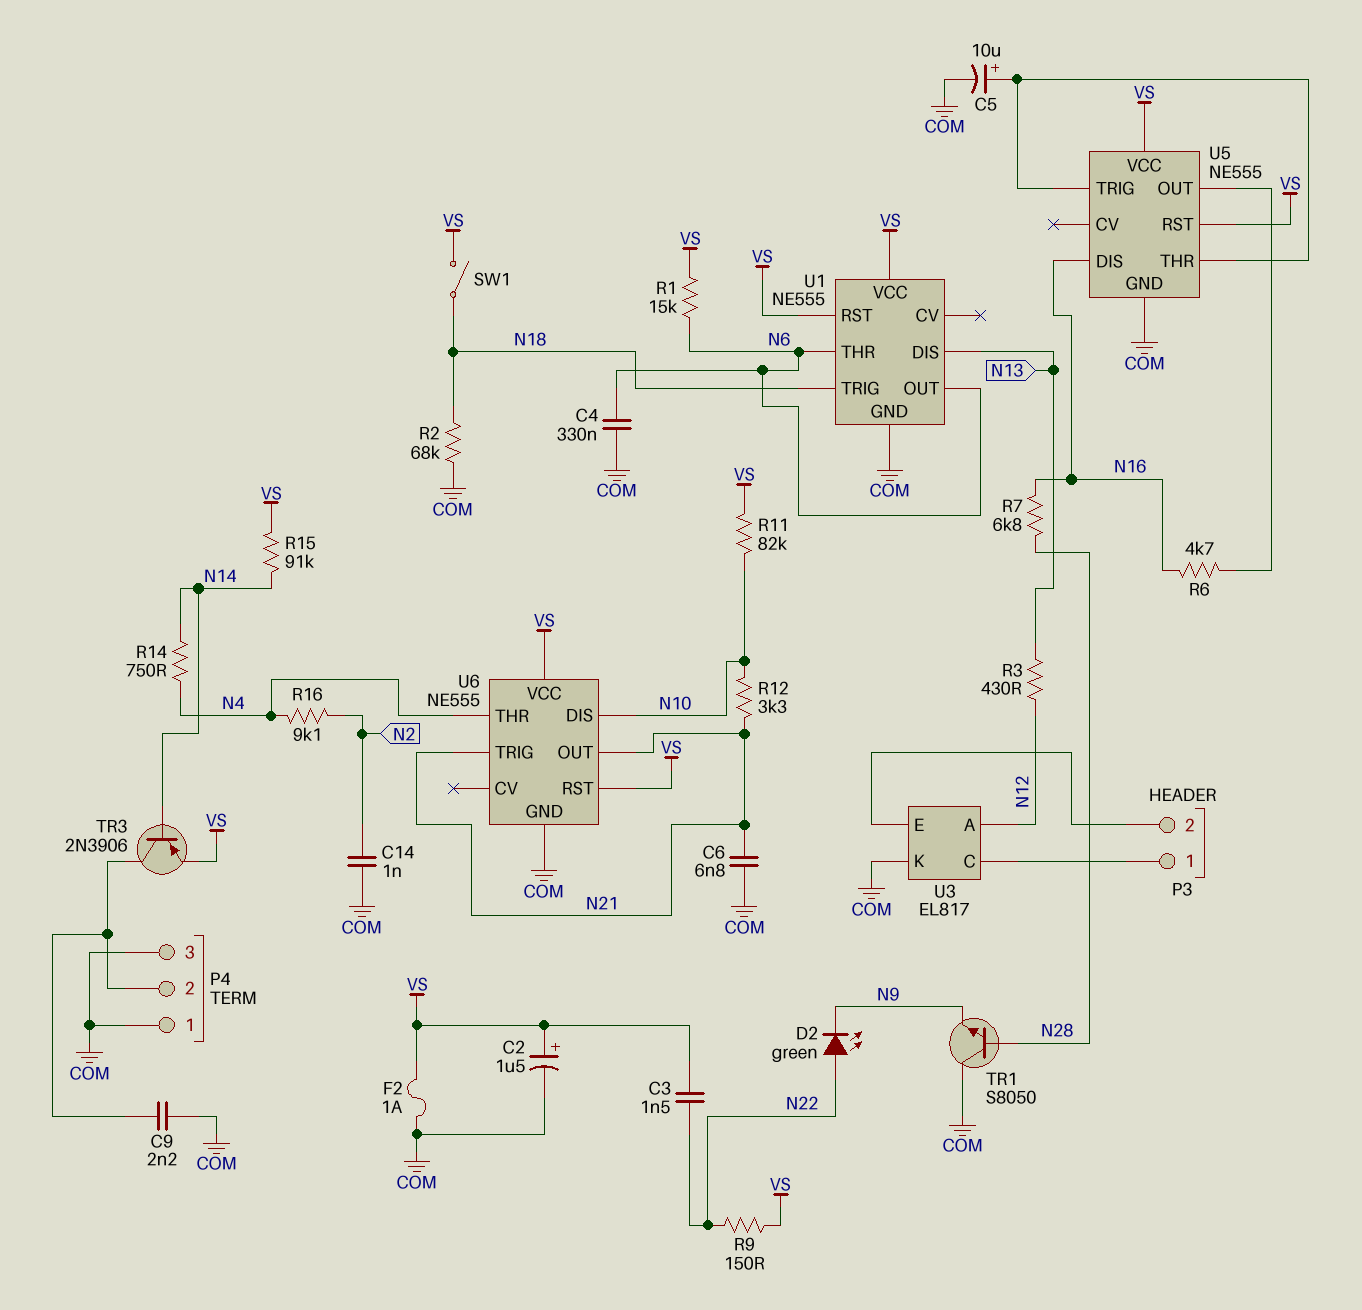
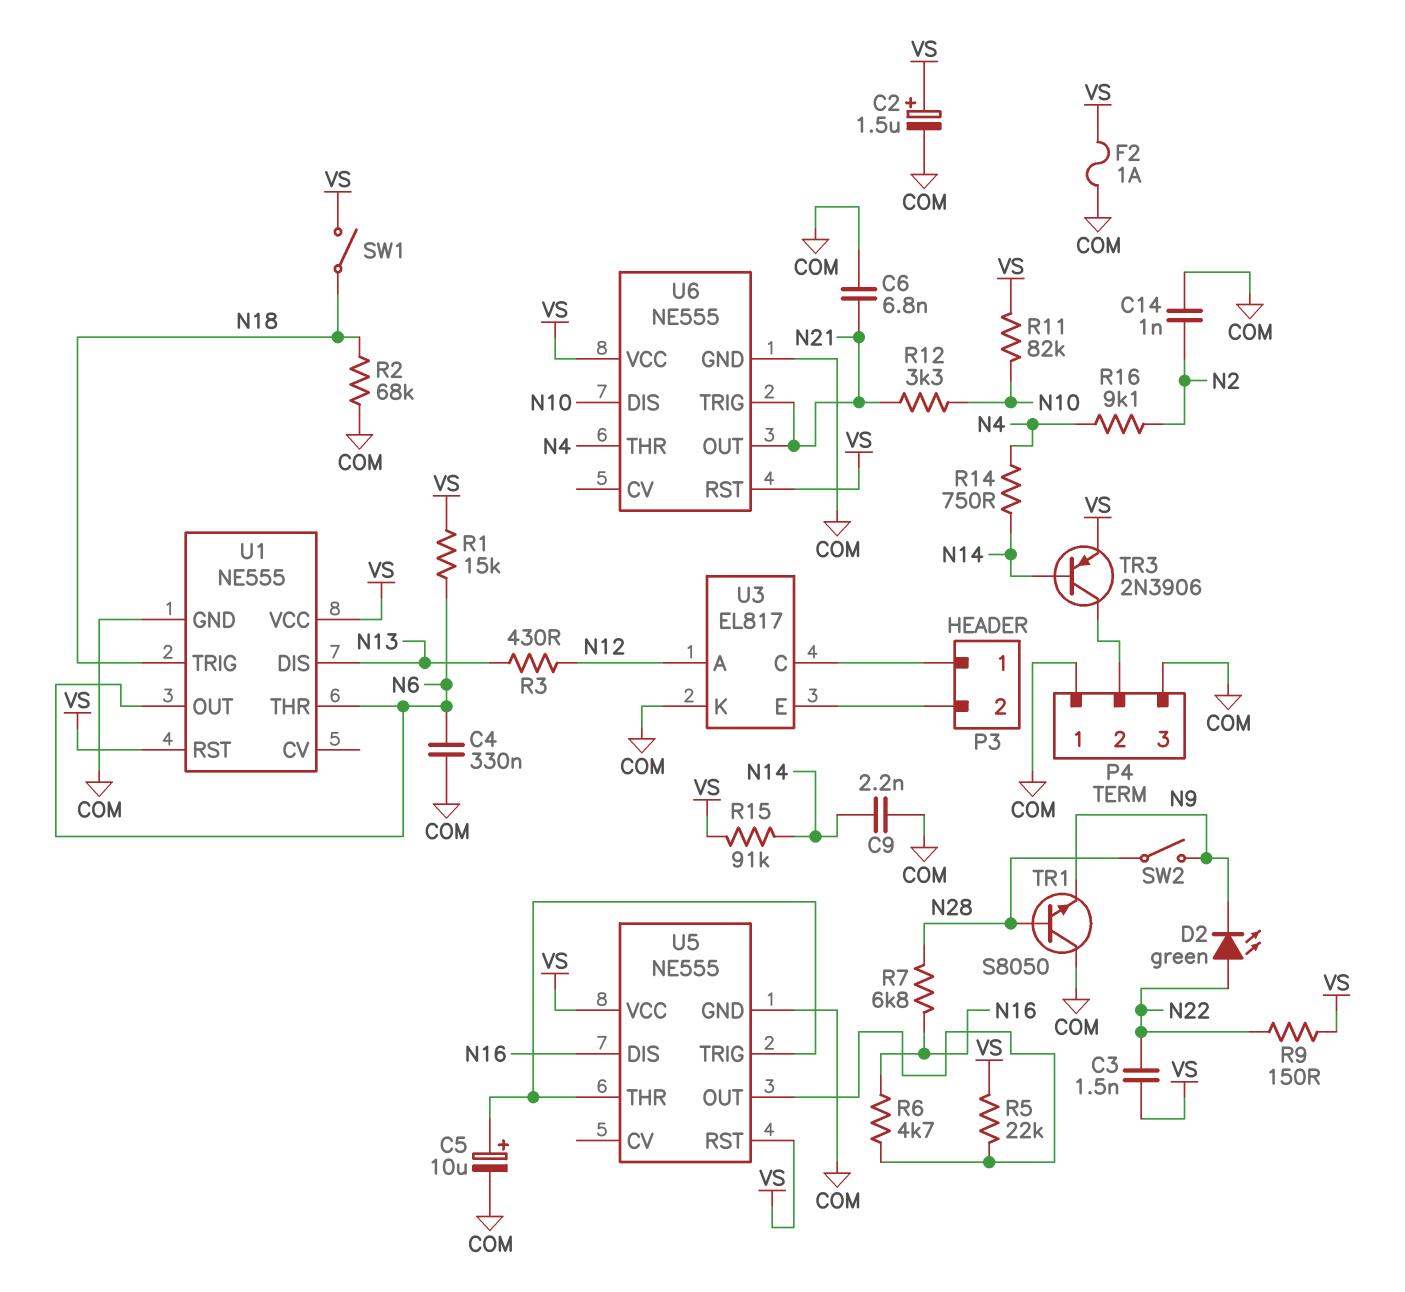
C9: 2.2nF (COM, P4/2) -> 2.2nF (COM, N14)
R5: none -> 22k (U5/OUT, VS)
SW2: none -> switch (N9, N28)

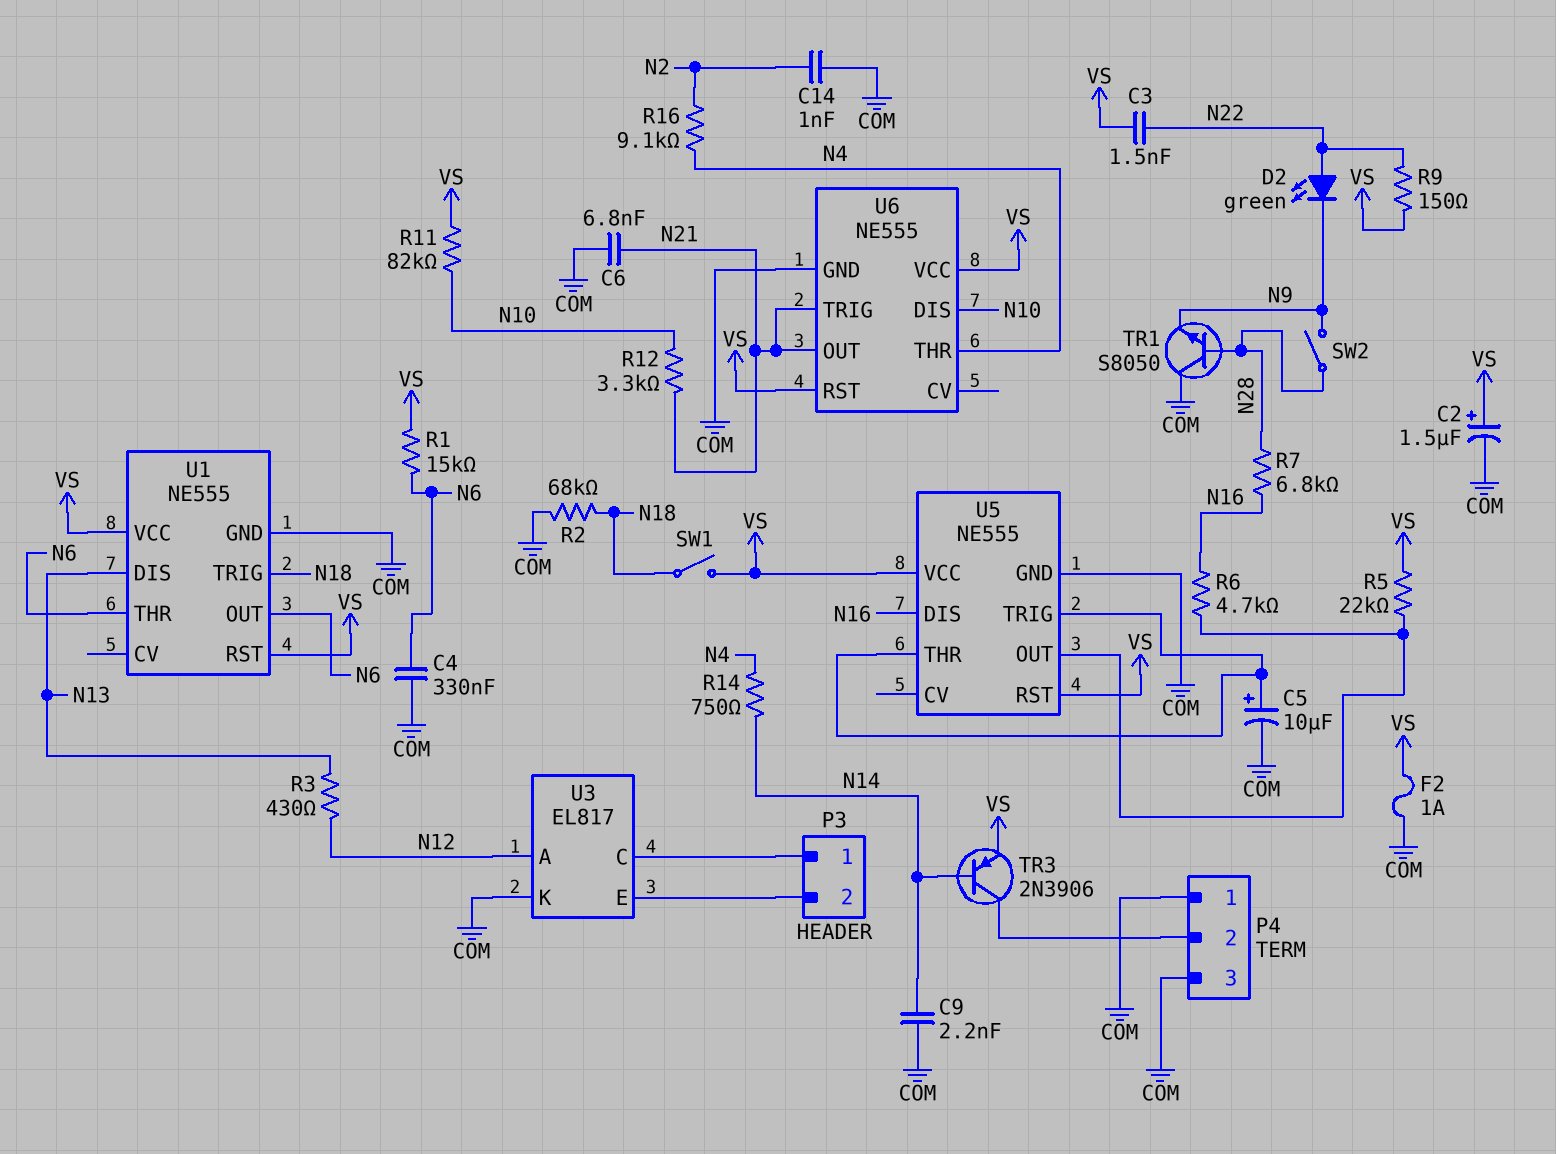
R15: 91k (N14, VS) -> none

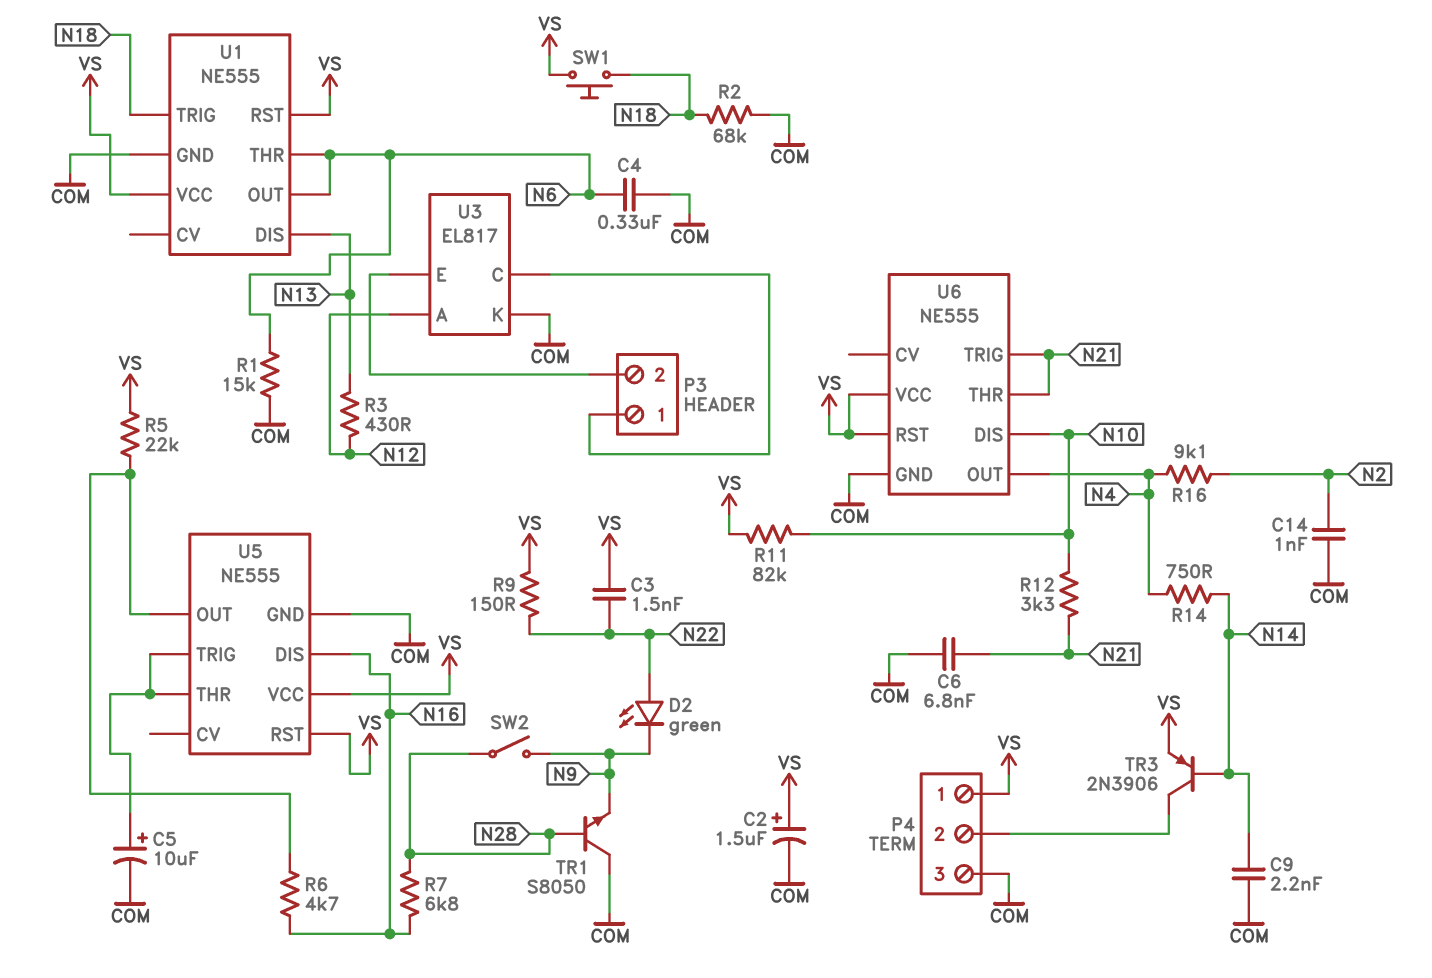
F2: 1A (COM, VS) -> none
P4 pin 1: COM -> VS
R1: 15k (N6, VS) -> 15k (COM, N6)
SW1: switch (N18, VS) -> button (N18, VS)
U6 pin OUT: N21 -> N4
U6 pin THR: N4 -> N21

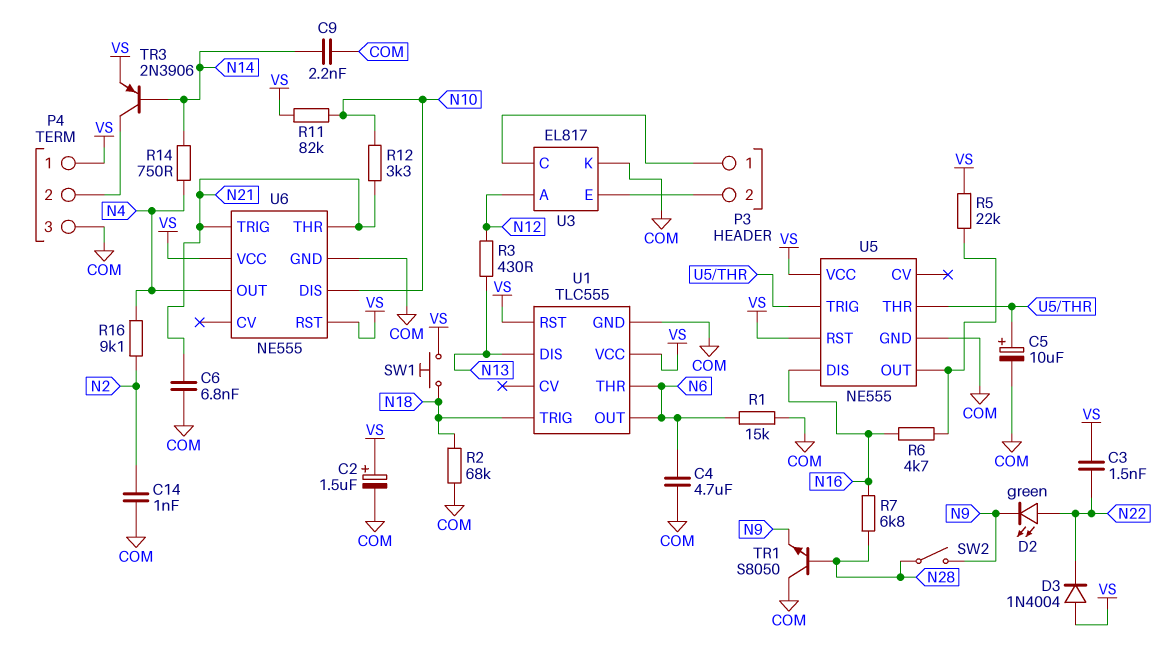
C4: 330nF (COM, N6) -> 4.7uF (COM, N6)
D3: none -> diode 1N4004 (A VS, K N22)
R9: 150 (N22, VS) -> none
U1: NE555 -> TLC555

